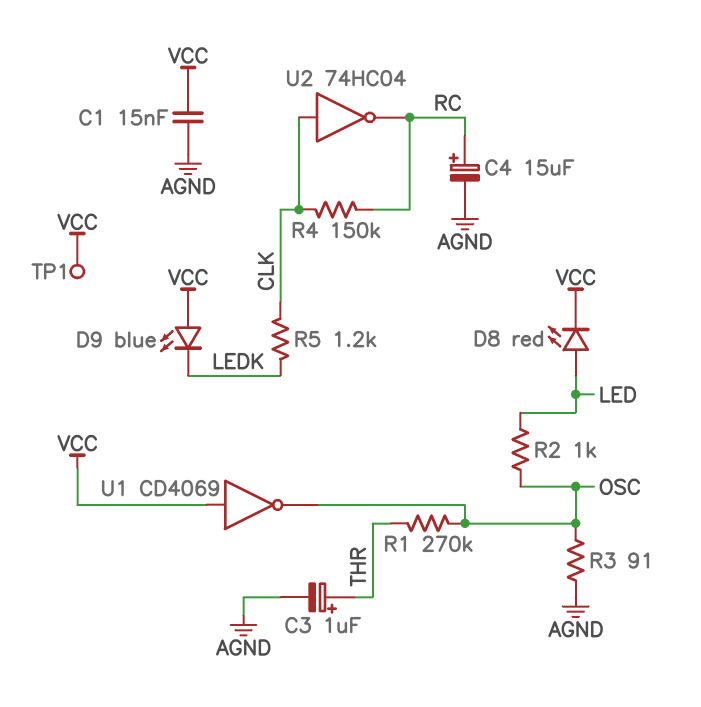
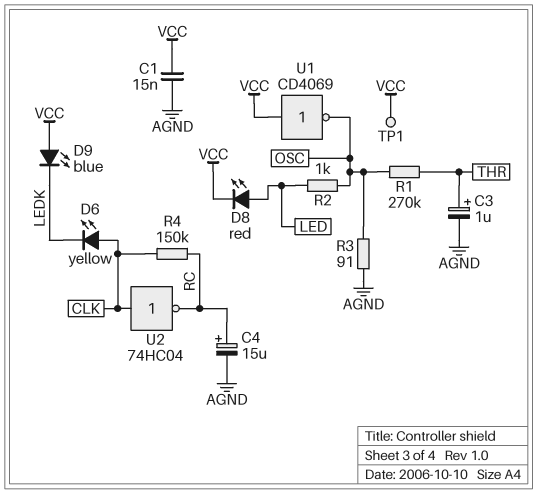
D6: none -> LED yellow (A CLK, K LEDK)
R5: 1.2k (CLK, LEDK) -> none

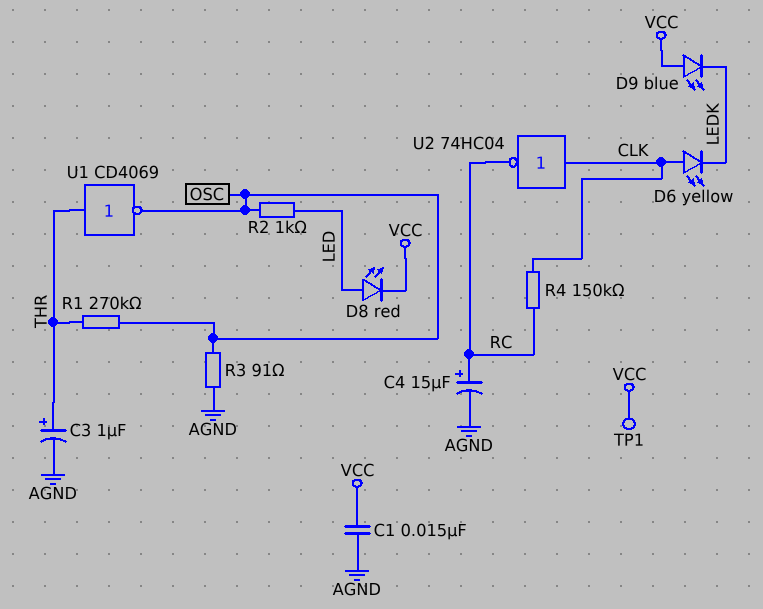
U1: NOT CD4069 (in VCC, out OSC) -> NOT CD4069 (in THR, out OSC)

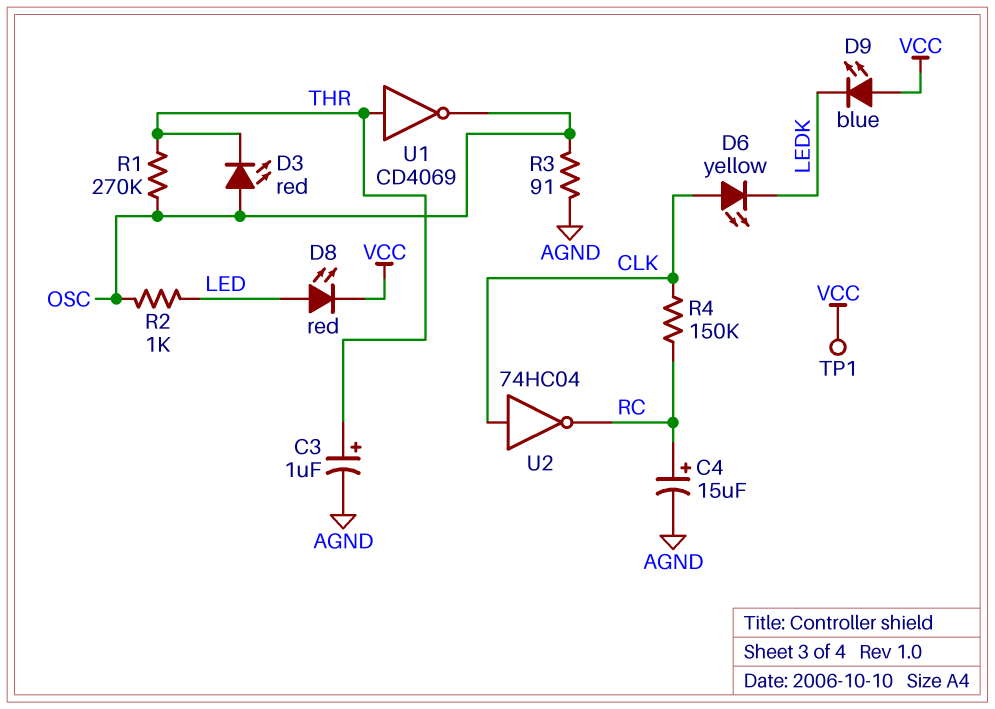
C1: 15nF (AGND, VCC) -> none
D3: none -> LED red (A OSC, K THR)

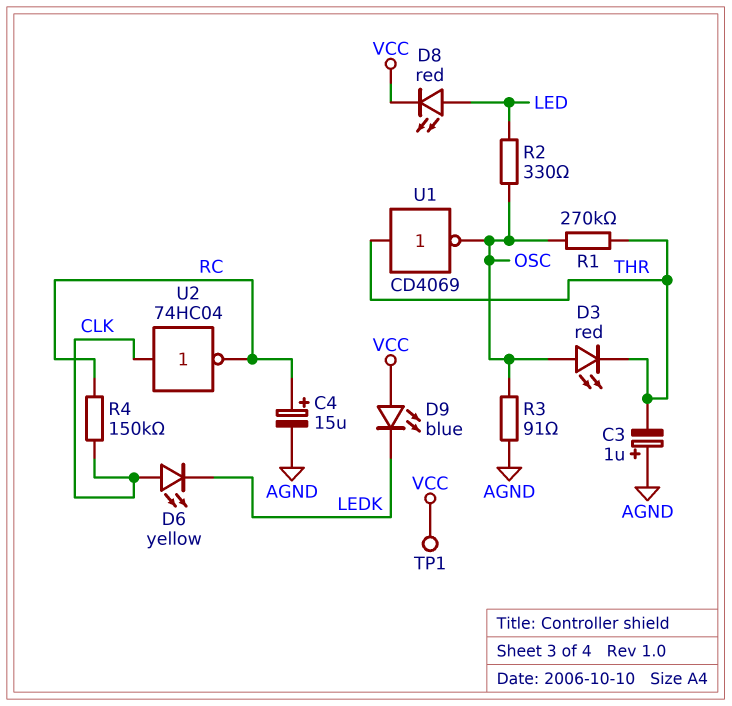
C3: 1uF (plus THR, minus AGND) -> 1uF (plus AGND, minus THR)
R2: 1k (LED, OSC) -> 330 (LED, OSC)

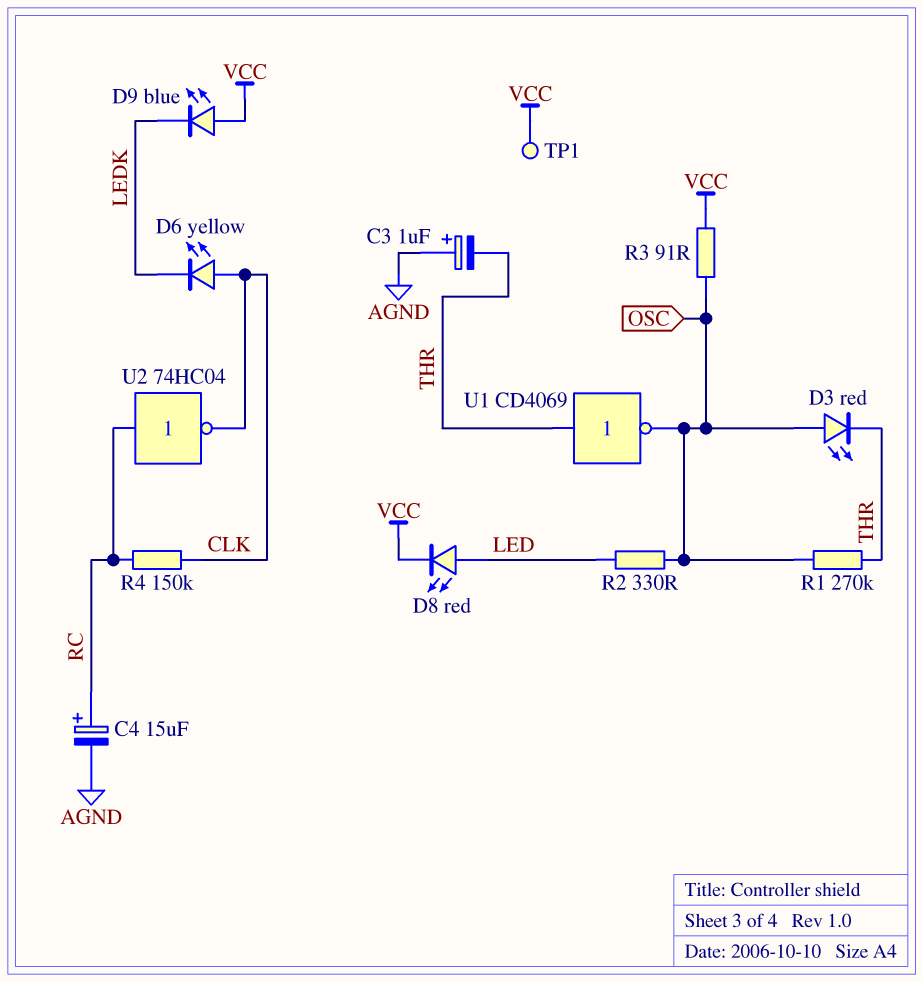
R3: 91 (AGND, OSC) -> 91 (OSC, VCC)
U2: NOT 74HC04 (in CLK, out RC) -> NOT 74HC04 (in RC, out CLK)

